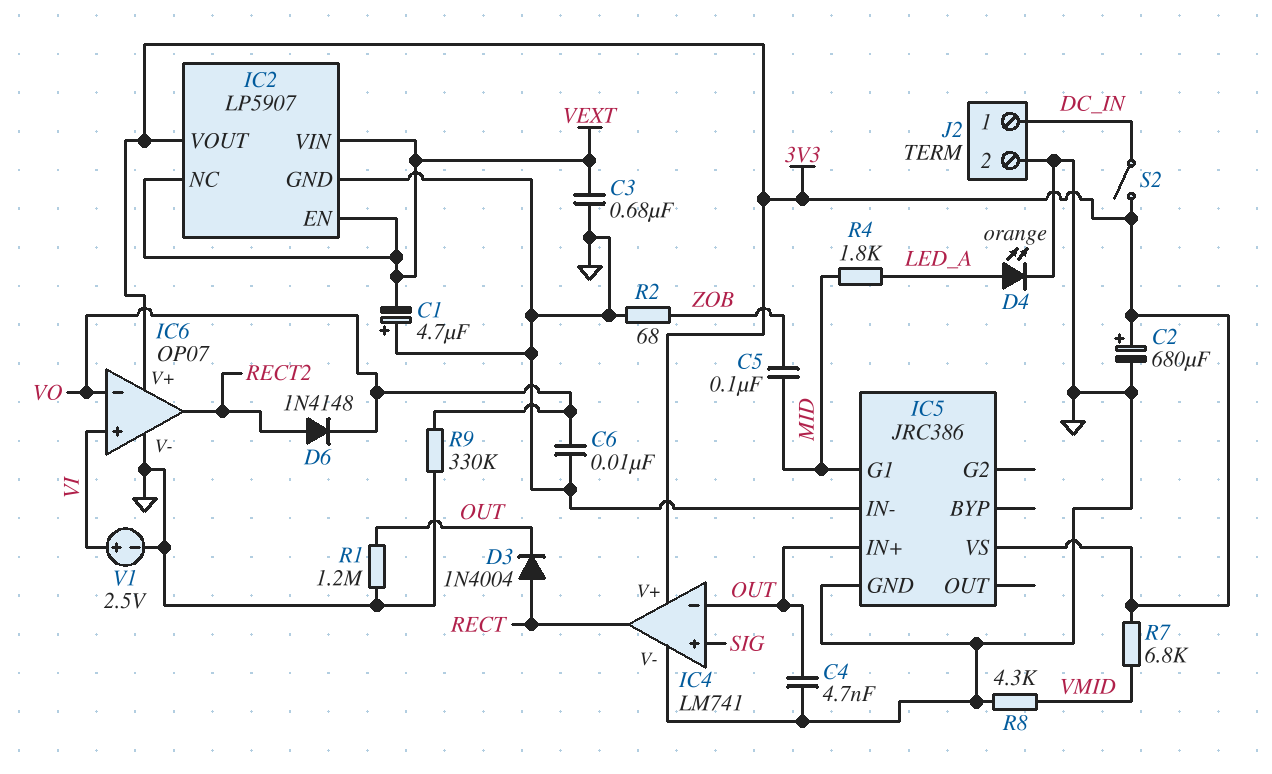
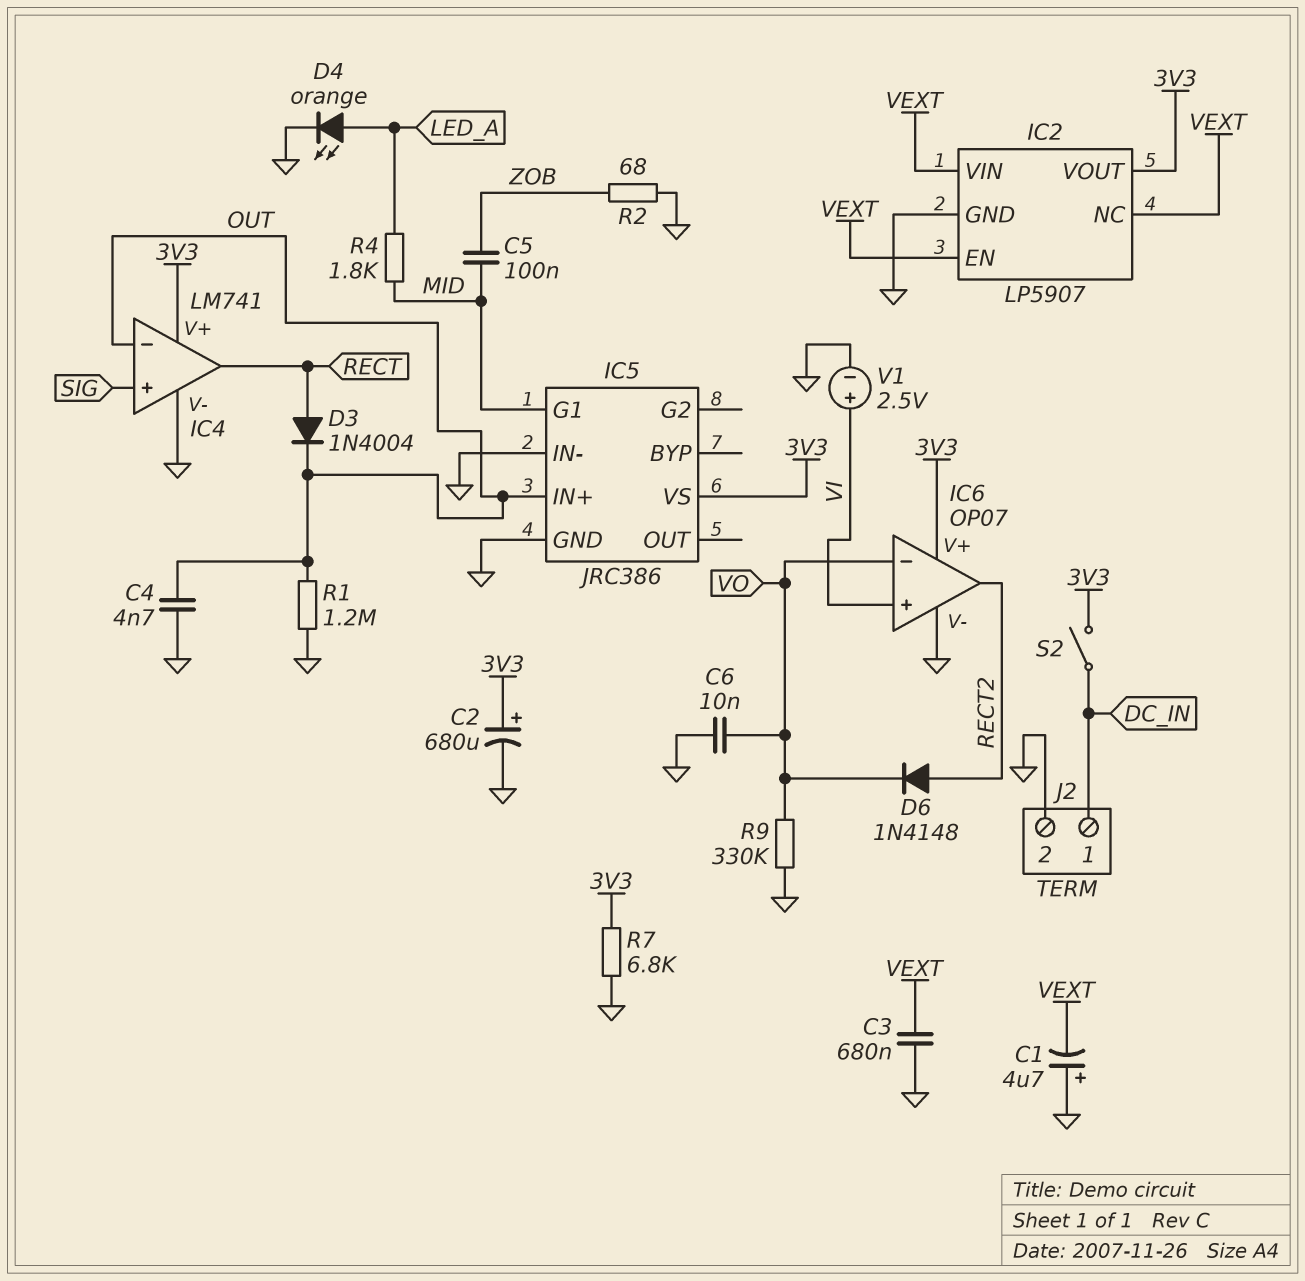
R7: 6.8k (3V3, VMID) -> 6.8k (3V3, GND)
R8: 4.3k (GND, VMID) -> none

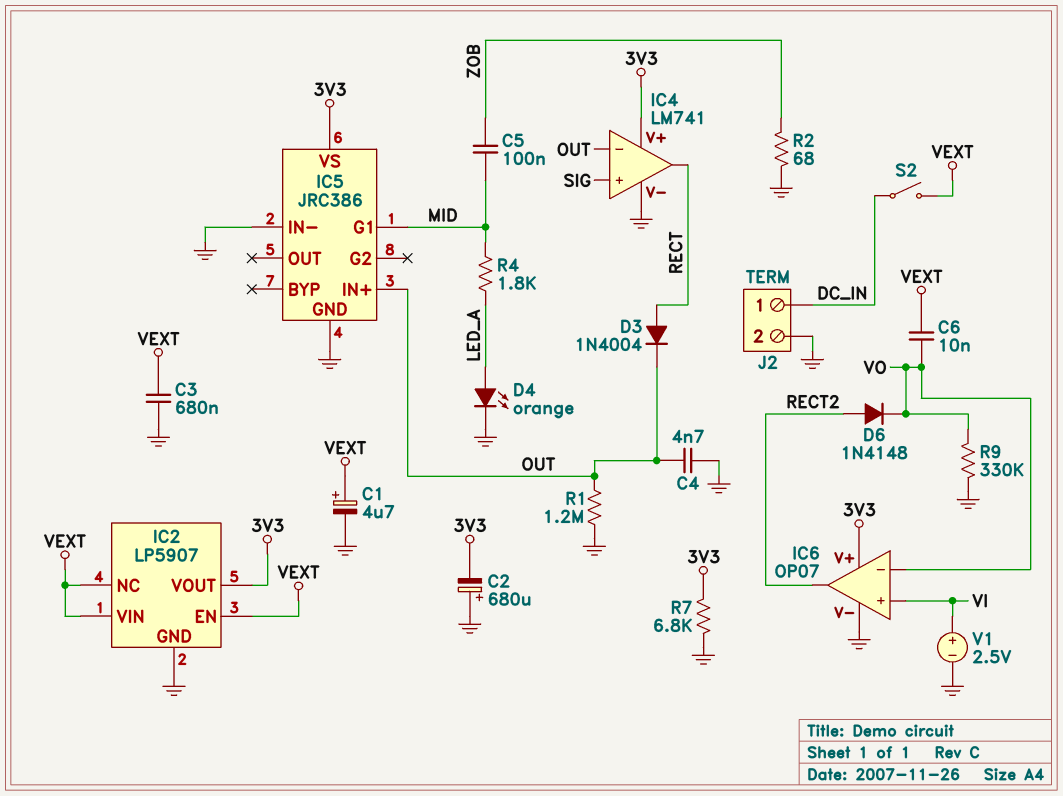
C1: 4.7uF (plus GND, minus VEXT) -> 4.7uF (plus VEXT, minus GND)
C2: 680uF (plus 3V3, minus GND) -> 680uF (plus GND, minus 3V3)
C6: 10nF (GND, VO) -> 10nF (VEXT, VO)
S2: switch (3V3, DC_IN) -> switch (DC_IN, VEXT)

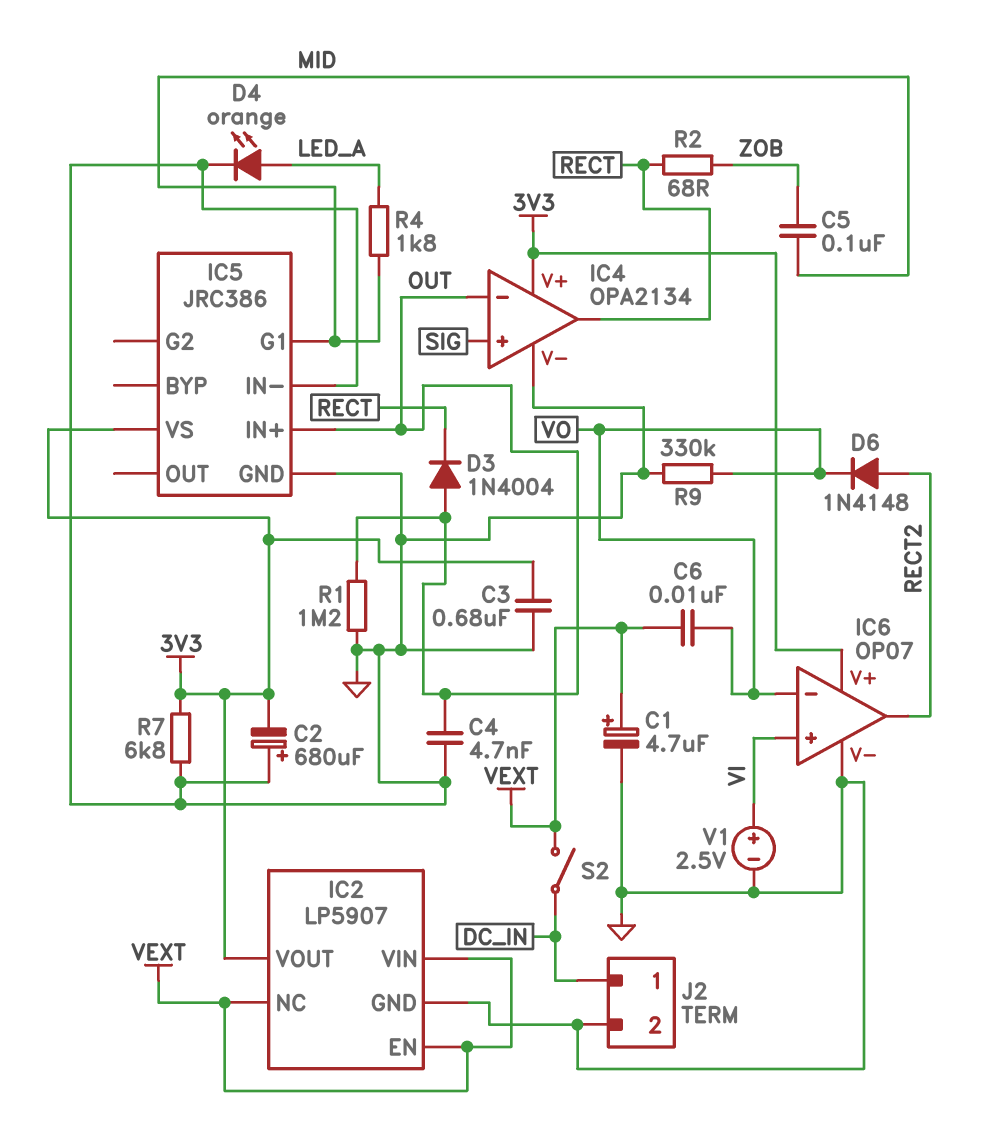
C3: 680nF (GND, VEXT) -> 680nF (3V3, GND)
D3: diode 1N4004 (A RECT, K OUT) -> diode 1N4004 (A OUT, K RECT)
IC4: LM741 -> OPA2134
R2: 68 (GND, ZOB) -> 68 (RECT, ZOB)

